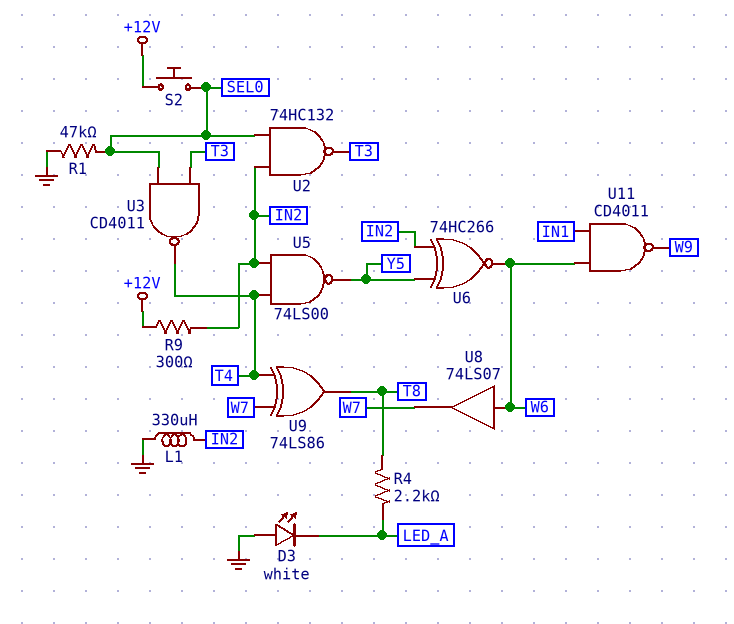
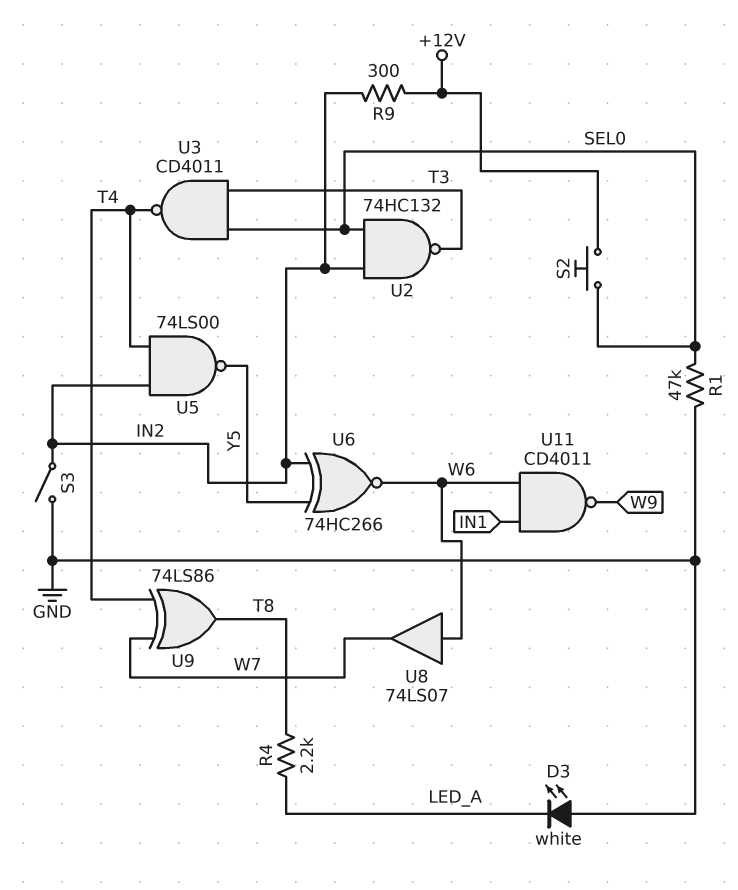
L1: 330uH (GND, IN2) -> none
S3: none -> switch (GND, IN2)

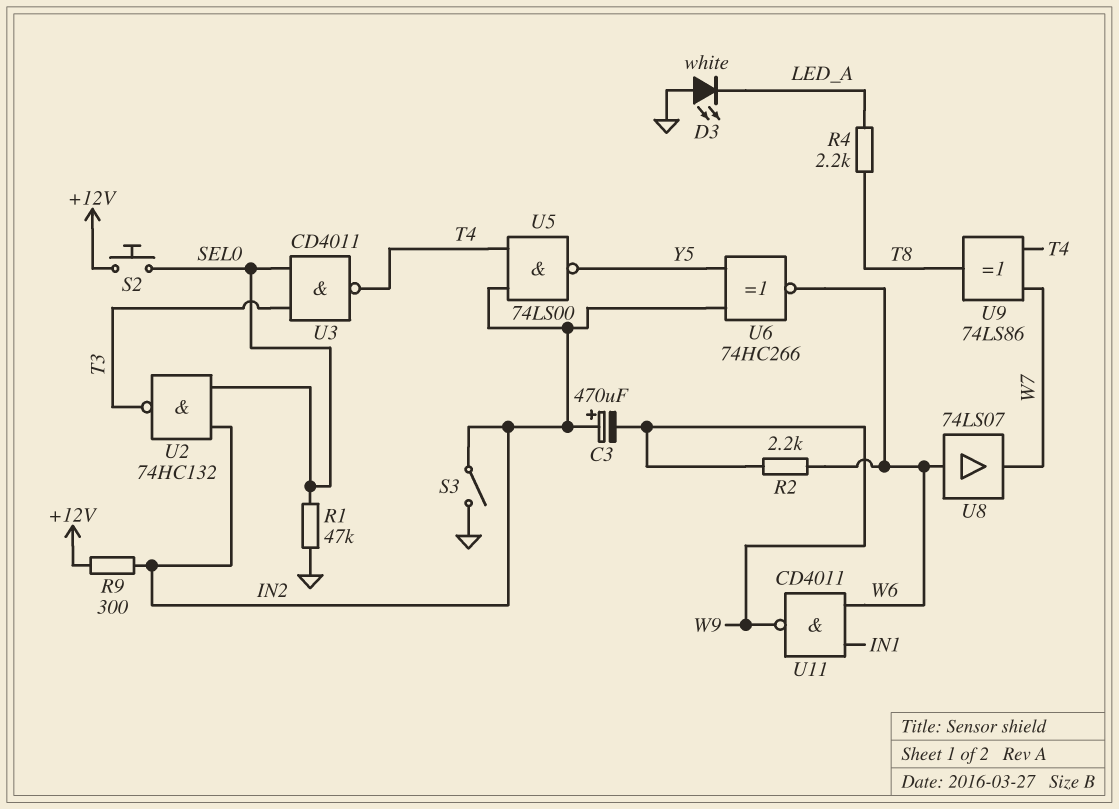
C3: none -> 470uF (plus IN2, minus W9)
R2: none -> 2.2k (W6, W9)

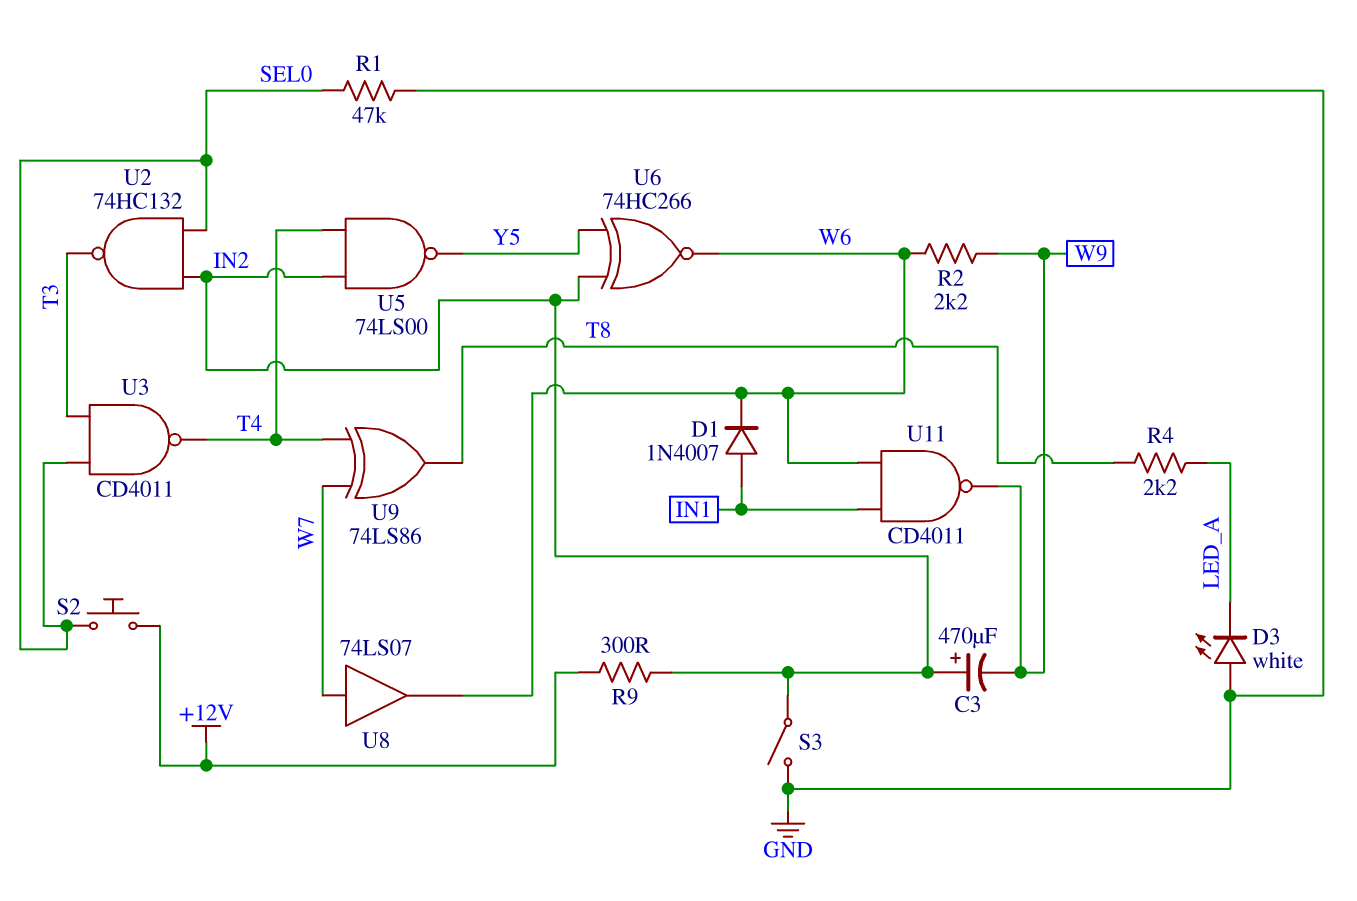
D1: none -> diode 1N4007 (A IN1, K W6)
U8: buffer 74LS07 (in W6, out W7) -> buffer 74LS07 (in W7, out W6)

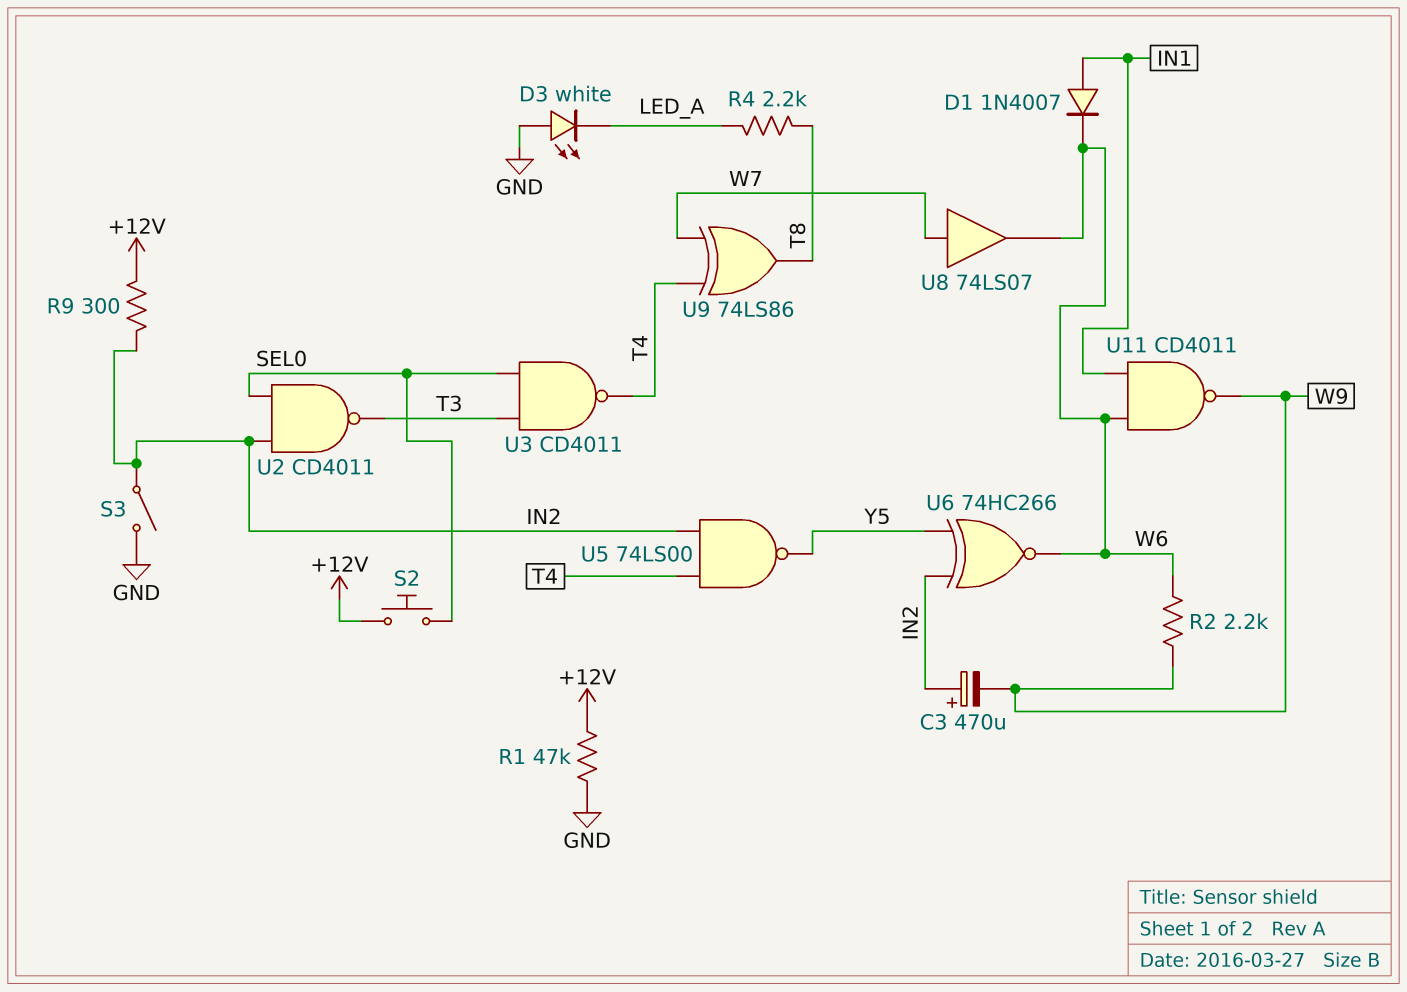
R1: 47k (GND, SEL0) -> 47k (+12V, GND)
U2: NAND 74HC132 (in IN2, in SEL0, out T3) -> NAND CD4011 (in IN2, in SEL0, out T3)

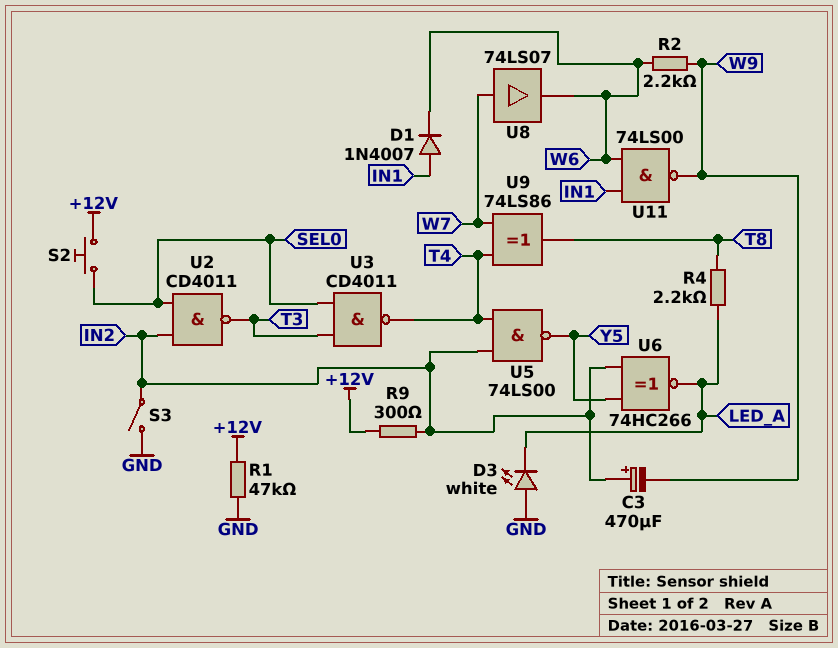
U6: XNOR 74HC266 (in IN2, in Y5, out W6) -> XNOR 74HC266 (in IN2, in Y5, out LED_A)
U11: NAND CD4011 (in IN1, in W6, out W9) -> NAND 74LS00 (in IN1, in W6, out W9)

